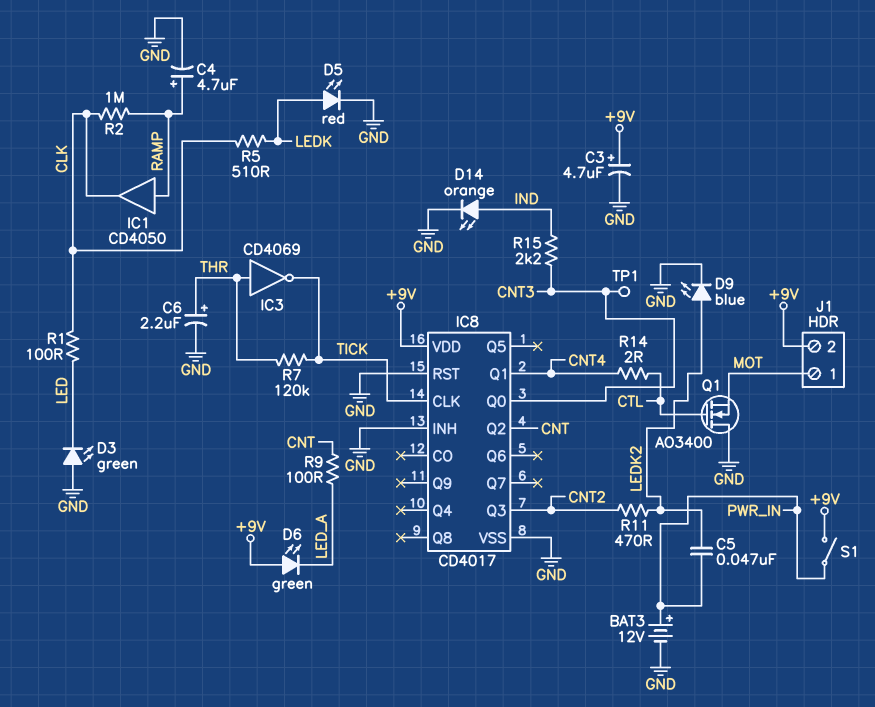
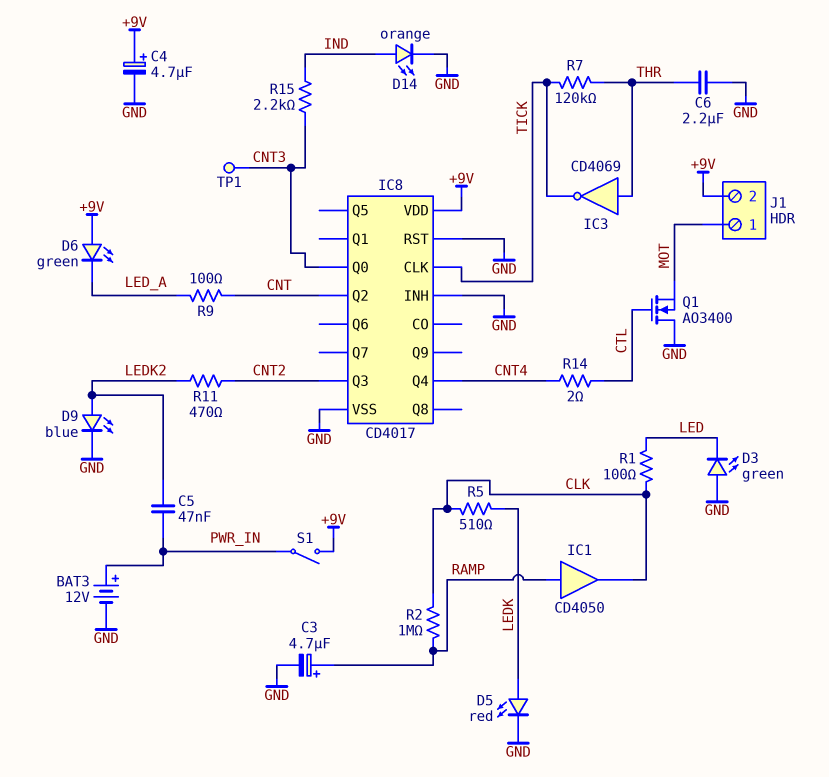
C3: 4.7uF (plus +9V, minus GND) -> 4.7uF (plus RAMP, minus GND)
C4: 4.7uF (plus RAMP, minus GND) -> 4.7uF (plus +9V, minus GND)
C6: 2.2uF (plus THR, minus GND) -> 2.2uF (GND, THR)
IC8 pin Q1: CNT4 -> none
IC8 pin Q4: none -> CNT4

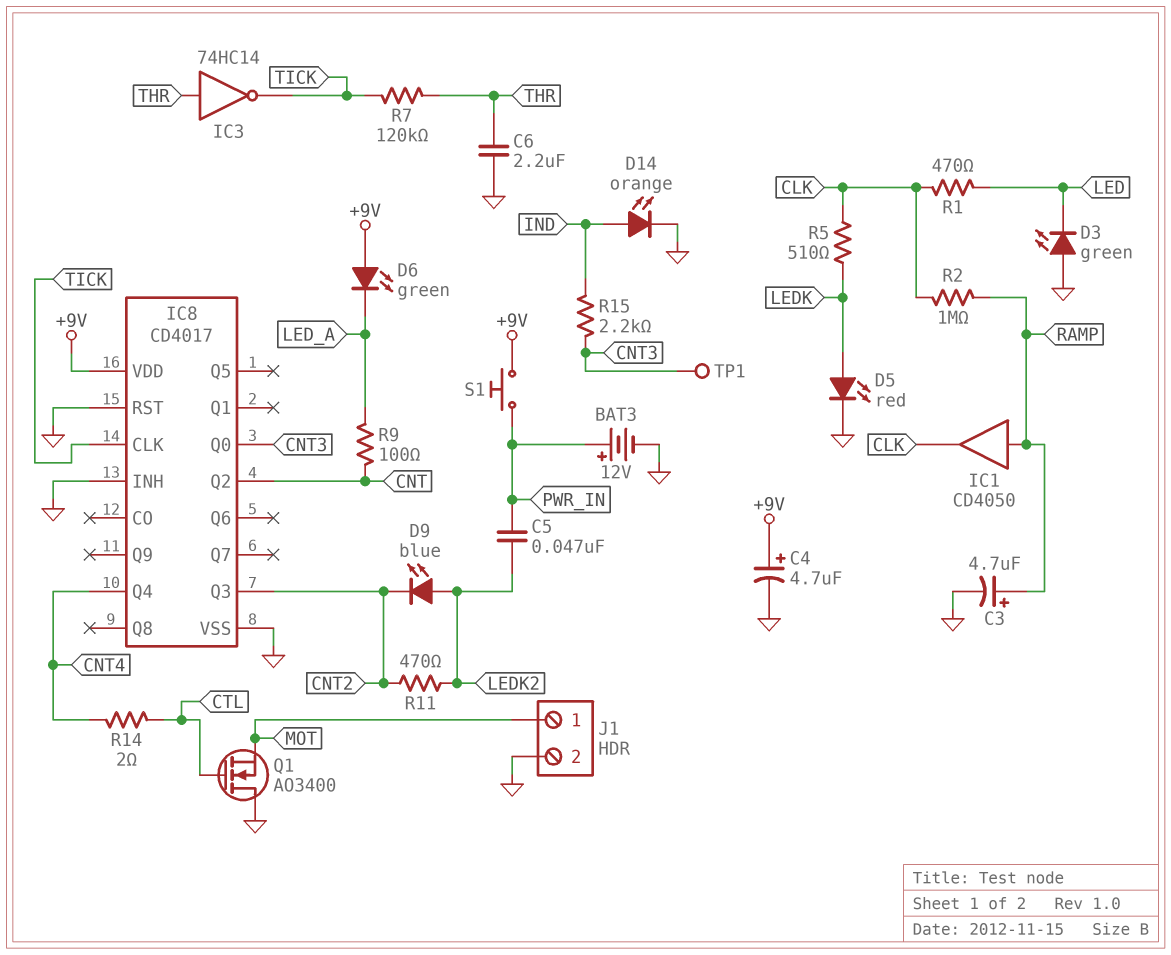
D9: LED blue (A LEDK2, K GND) -> LED blue (A LEDK2, K CNT2)
IC3: NOT CD4069 (in THR, out TICK) -> NOT 74HC14 (in THR, out TICK)
J1 pin 2: +9V -> GND
R1: 100 (CLK, LED) -> 470 (CLK, LED)
S1: switch (+9V, PWR_IN) -> button (+9V, PWR_IN)

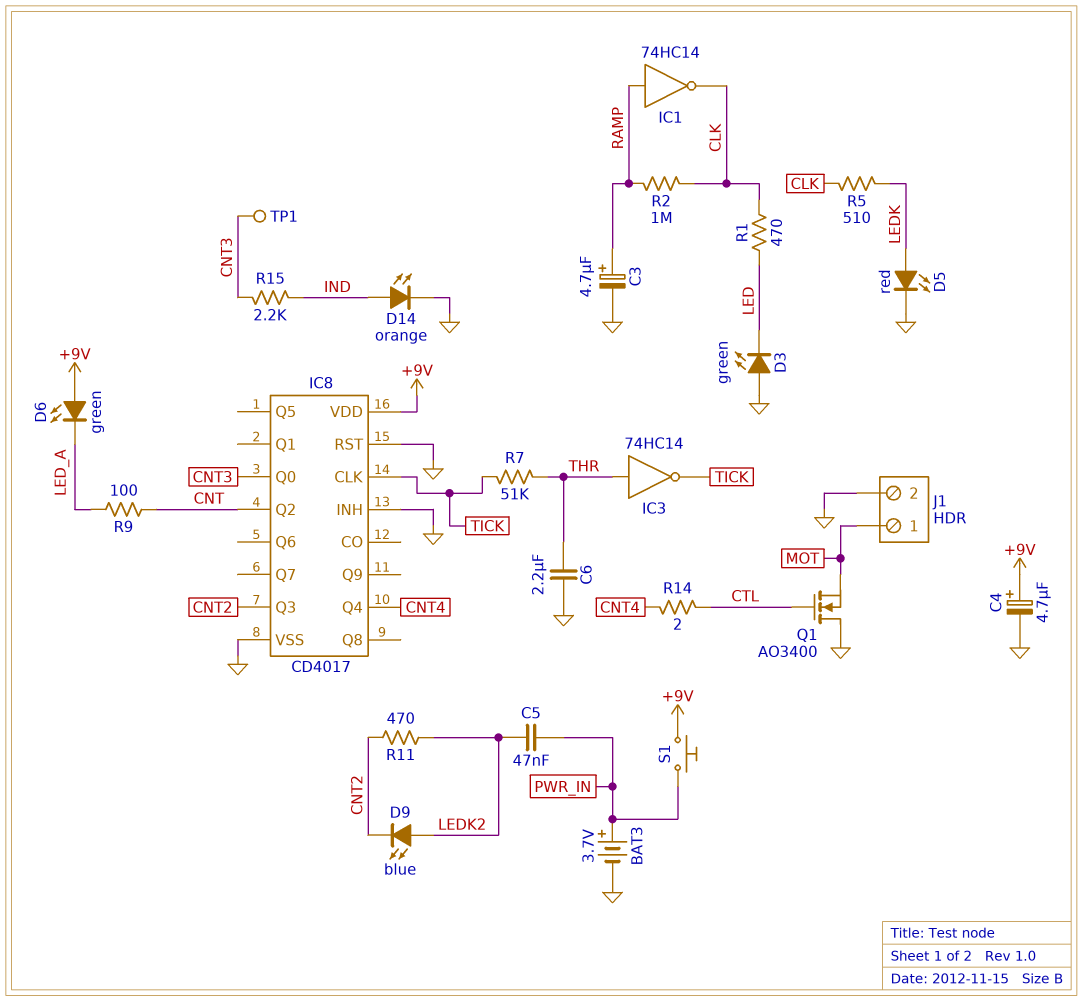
BAT3: 12V (plus PWR_IN, minus GND) -> 3.7V (plus PWR_IN, minus GND)
IC1: buffer CD4050 (in RAMP, out CLK) -> NOT 74HC14 (in RAMP, out CLK)
R7: 120k (THR, TICK) -> 51k (THR, TICK)

